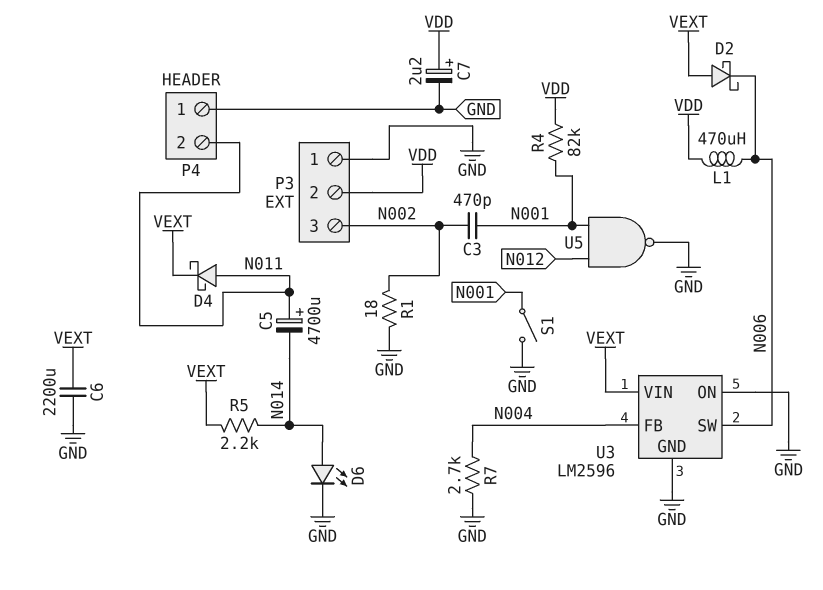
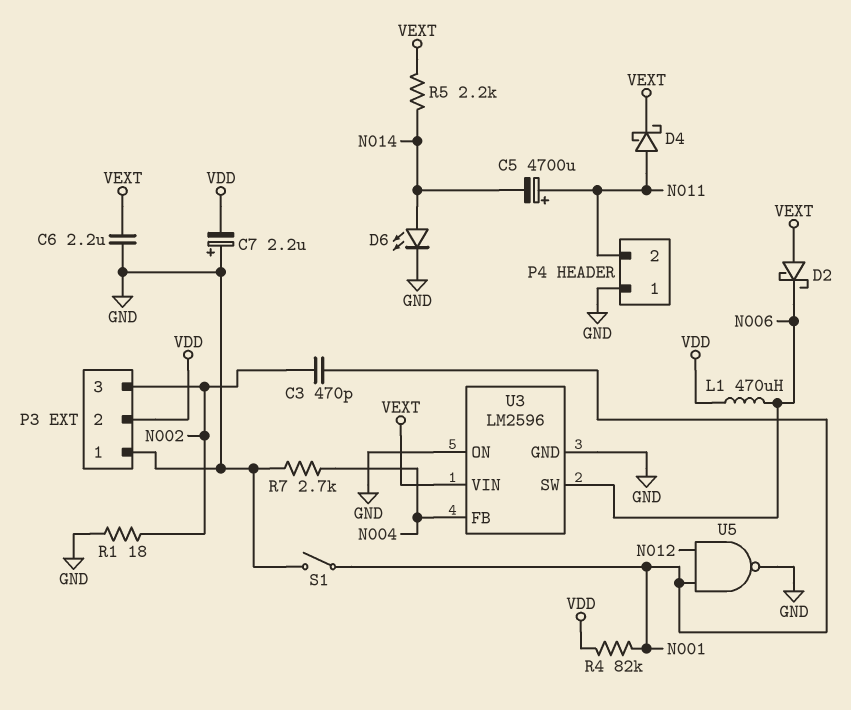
C6: 2200uF (GND, VEXT) -> 2.2uF (GND, VEXT)
C7: 2.2uF (plus VDD, minus GND) -> 2.2uF (plus GND, minus VDD)

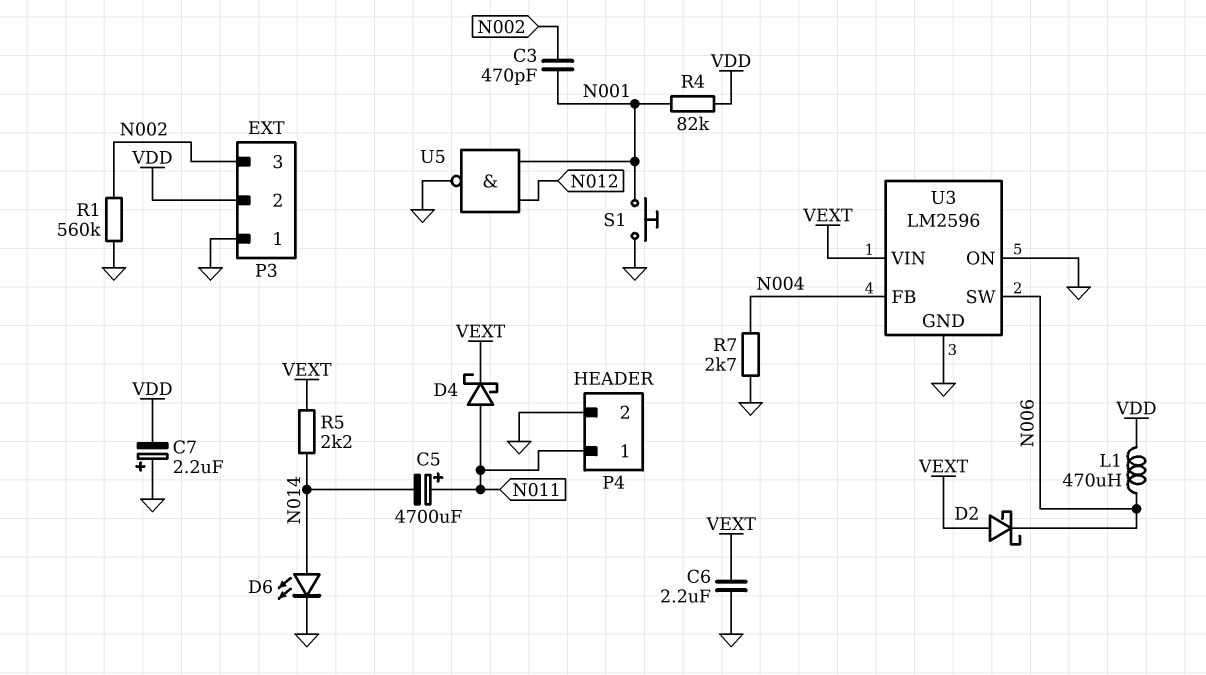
P4 pin 1: GND -> N011
P4 pin 2: N011 -> GND
R1: 18 (GND, N002) -> 560k (GND, N002)
S1: switch (GND, N001) -> button (GND, N001)

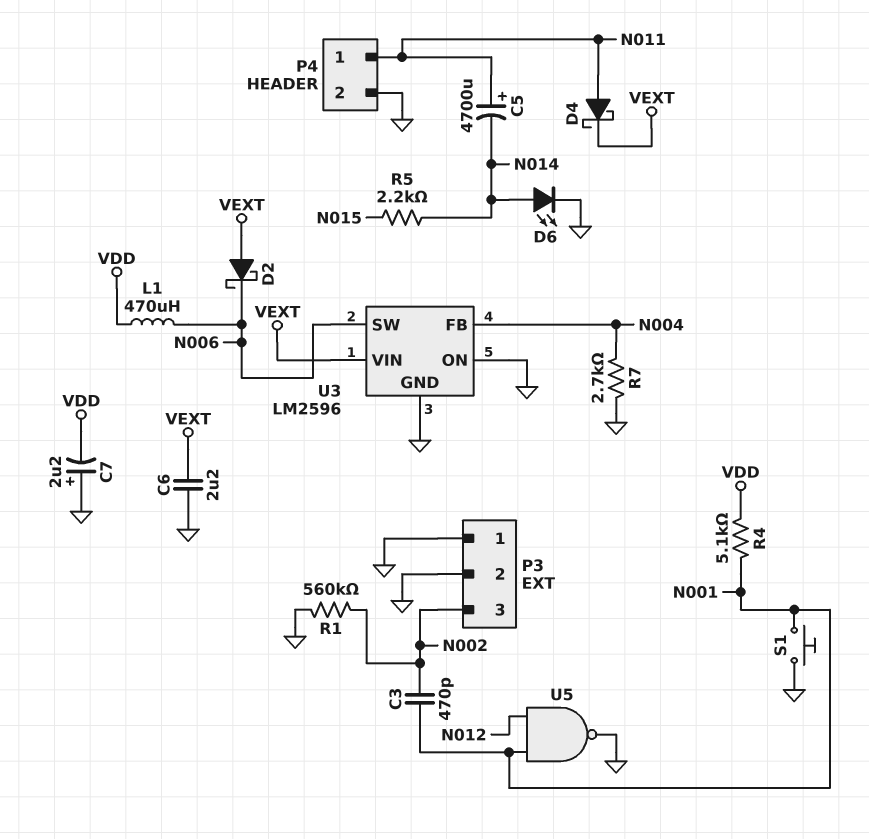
P3 pin 2: VDD -> GND
R4: 82k (N001, VDD) -> 5.1k (N001, VDD)
R5: 2.2k (N014, VEXT) -> 2.2k (N014, N015)

